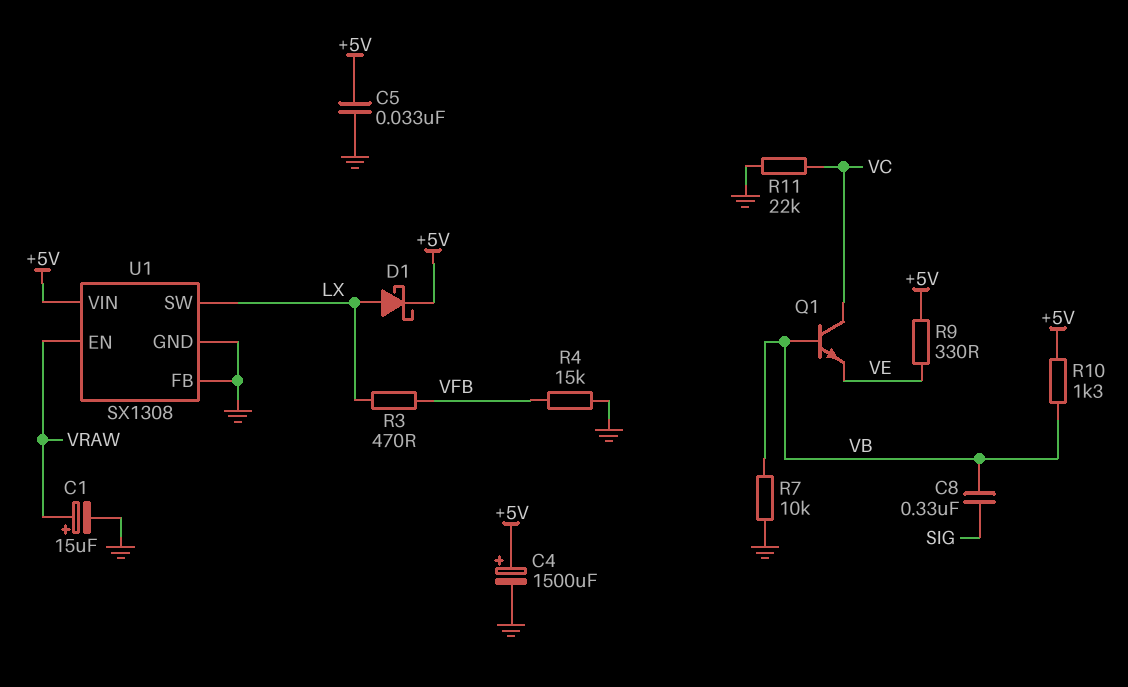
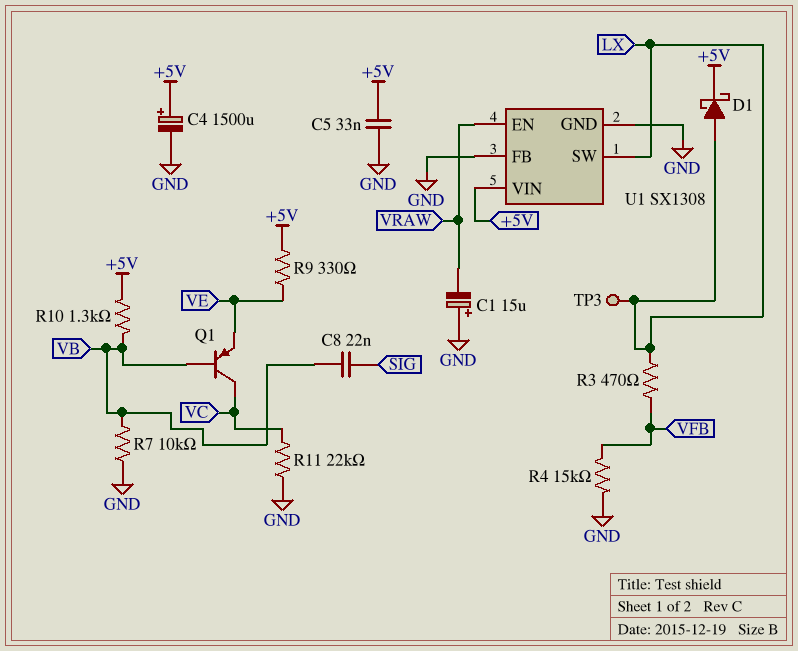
C1: 15uF (plus VRAW, minus GND) -> 15uF (plus GND, minus VRAW)
C8: 330nF (SIG, VB) -> 22nF (SIG, VB)
Q1: NPN (B VB, C VC, E VE) -> PNP (B VB, C VC, E VE)
TP3: none -> test point (LX)

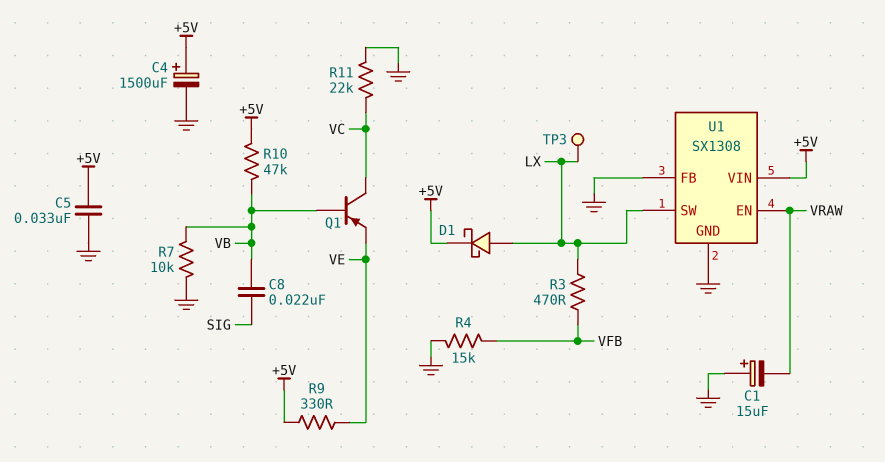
R10: 1.3k (+5V, VB) -> 47k (+5V, VB)

